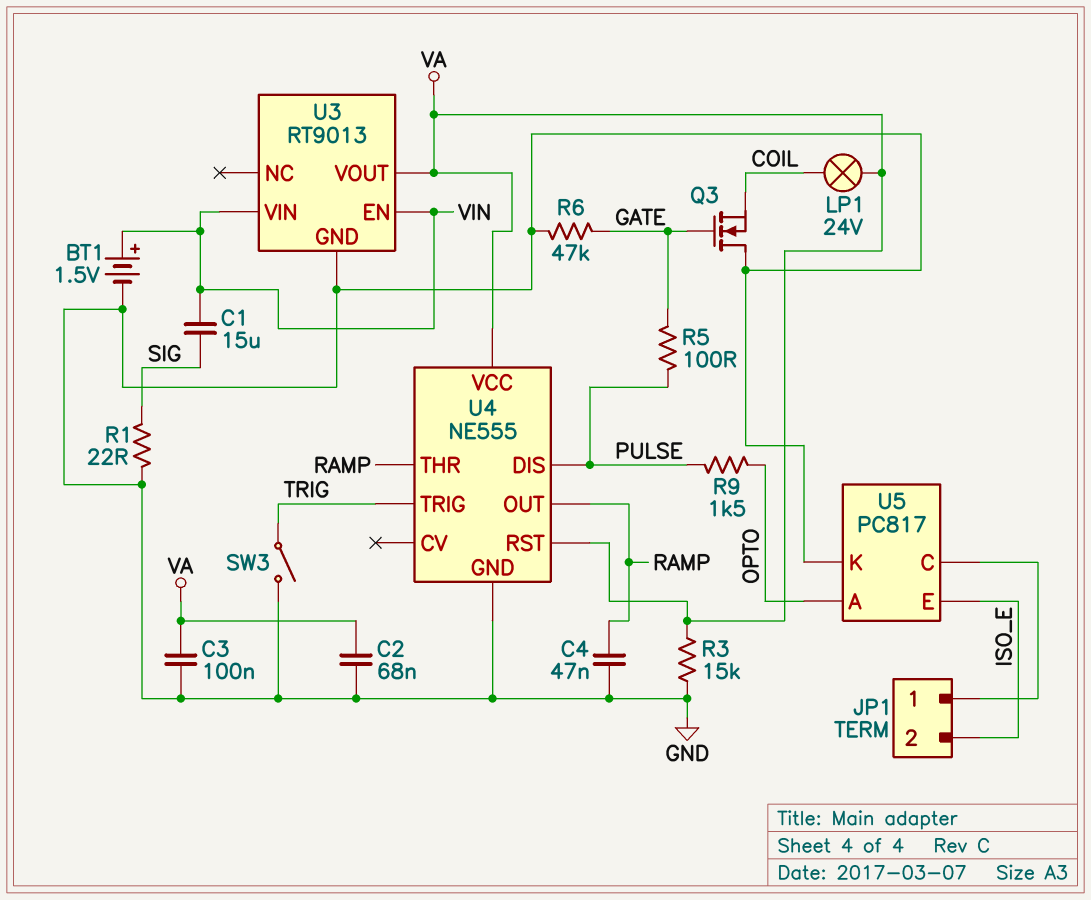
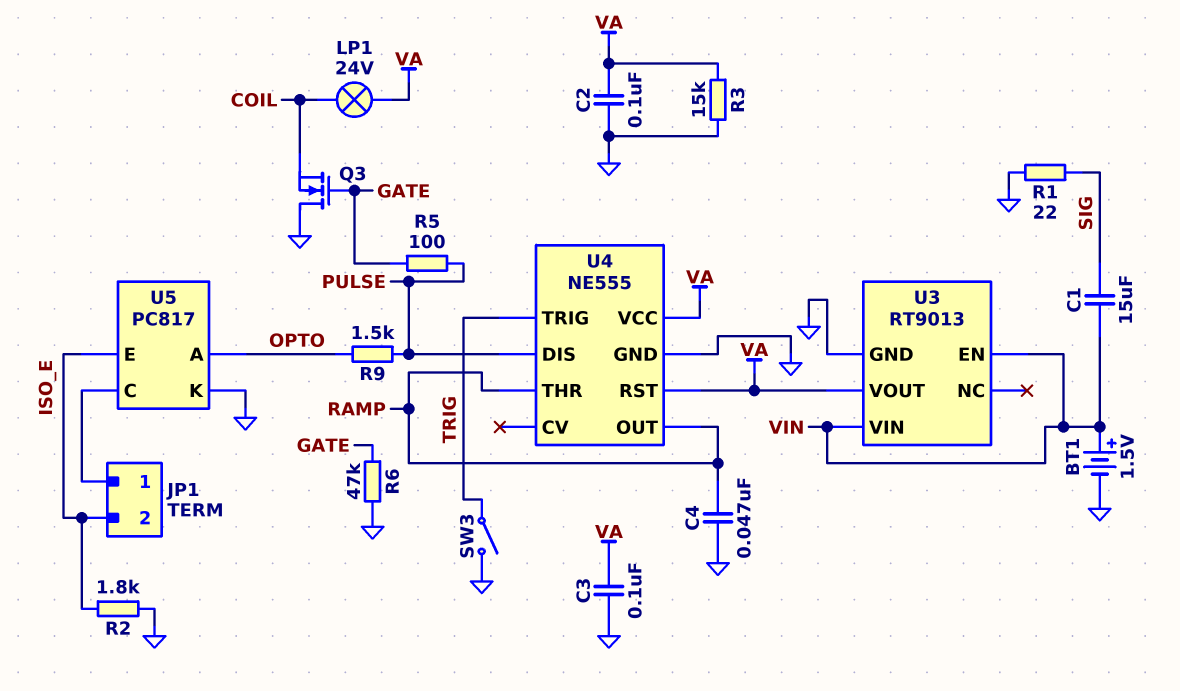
C2: 68nF (GND, VA) -> 100nF (GND, VA)
R2: none -> 1.8k (GND, ISO_E)

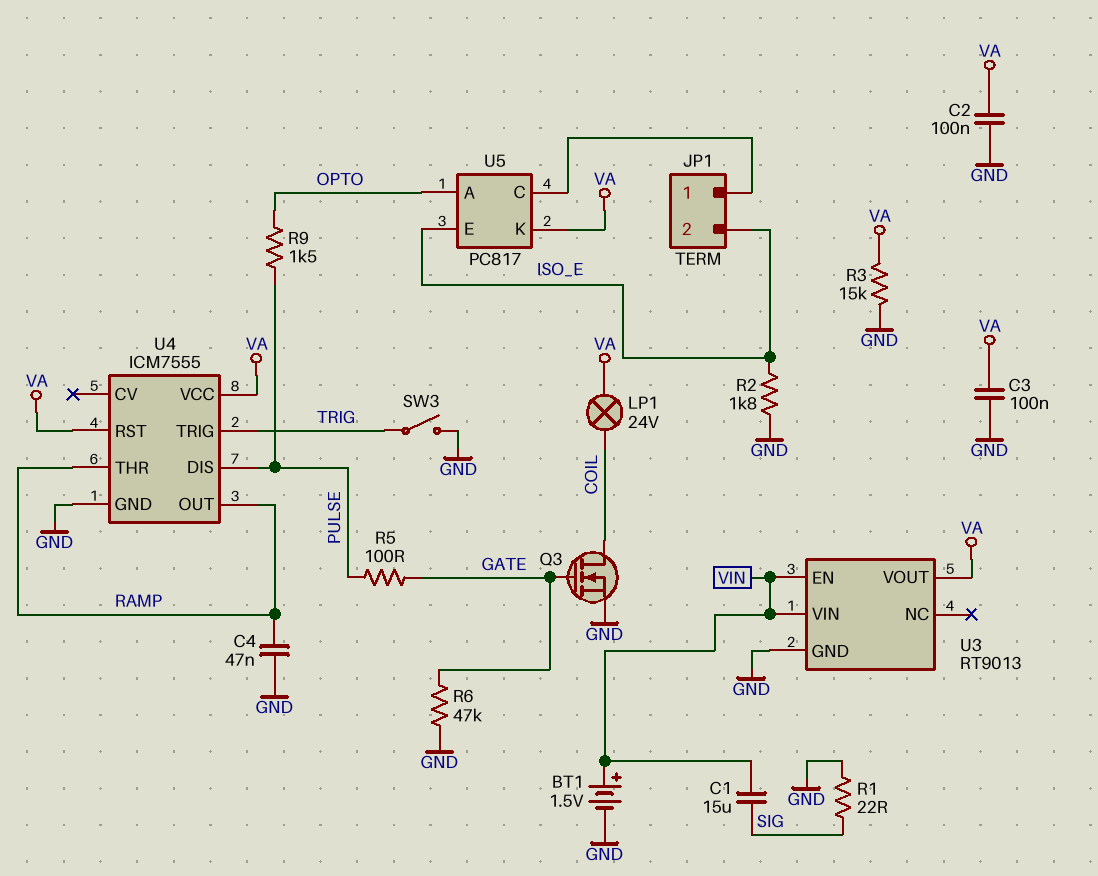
Q3: NMOS (G GATE, D GND, S COIL) -> NMOS (G GATE, D COIL, S GND)
U4: NE555 -> ICM7555
U5 pin K: GND -> VA

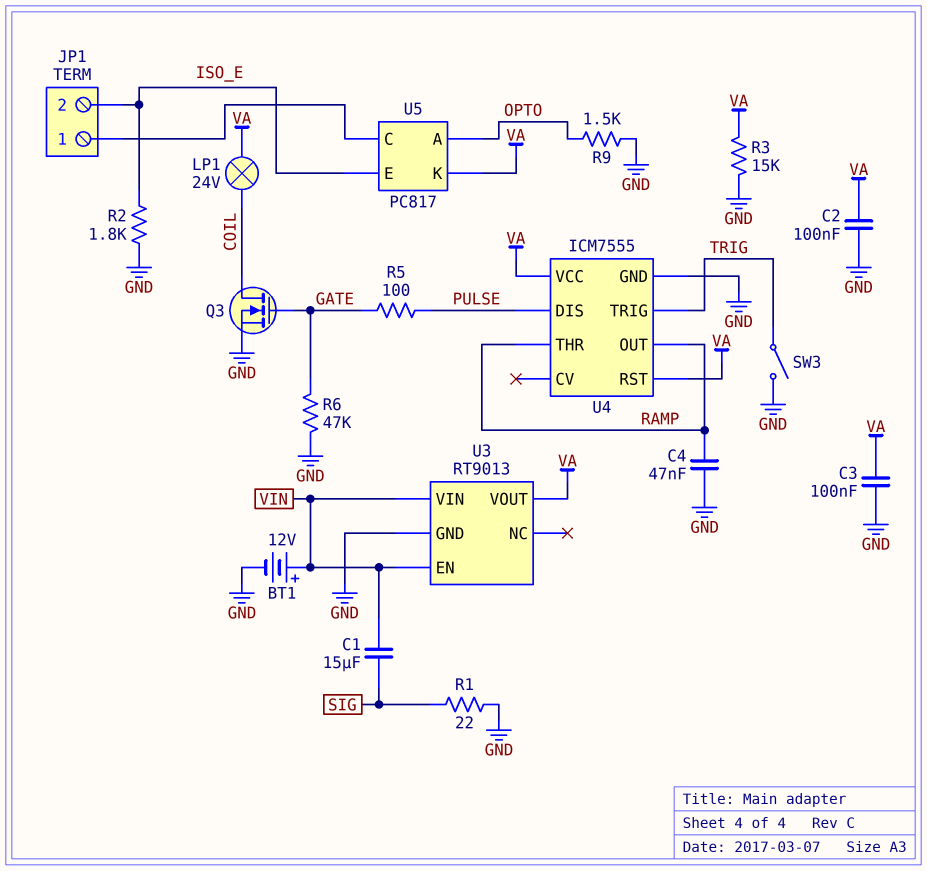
BT1: 1.5V (plus VIN, minus GND) -> 12V (plus VIN, minus GND)
R9: 1.5k (OPTO, PULSE) -> 1.5k (GND, OPTO)

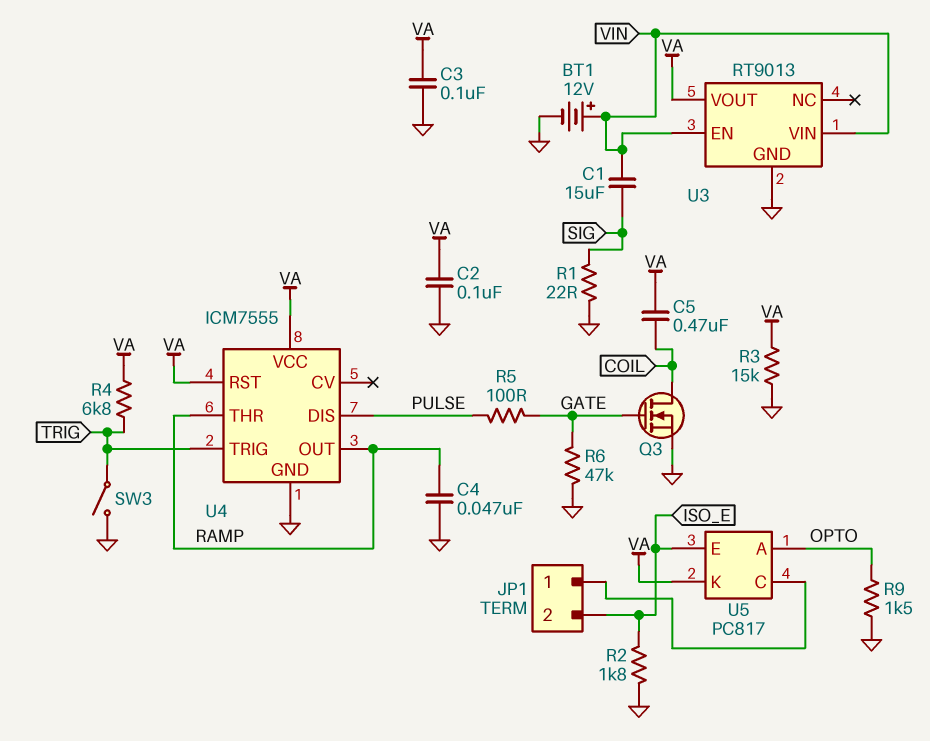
C5: none -> 470nF (COIL, VA)
LP1: lamp 24V (COIL, VA) -> none
R4: none -> 6.8k (TRIG, VA)

